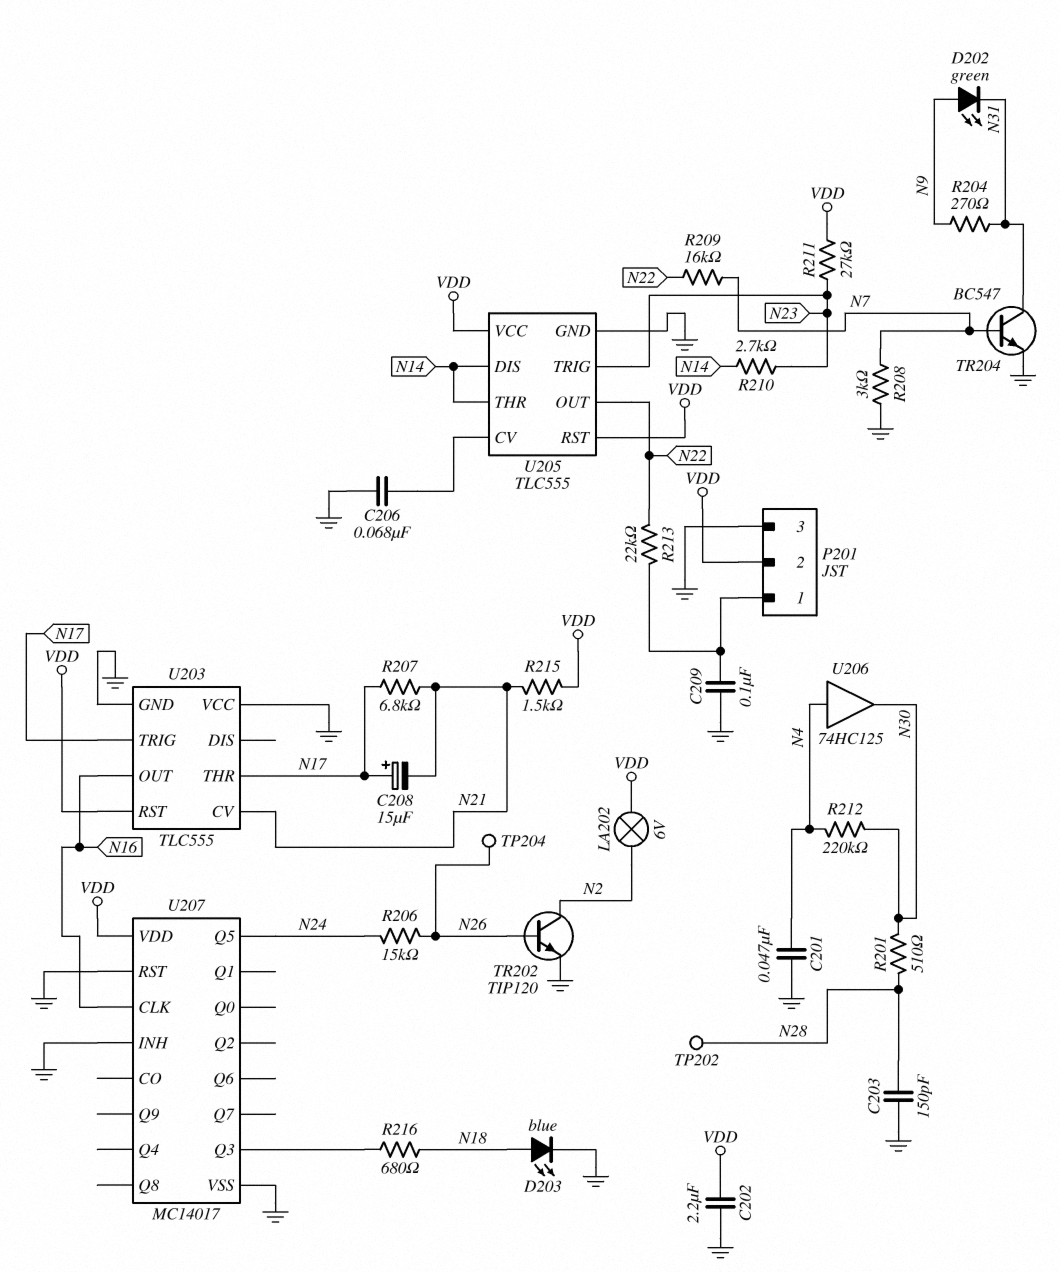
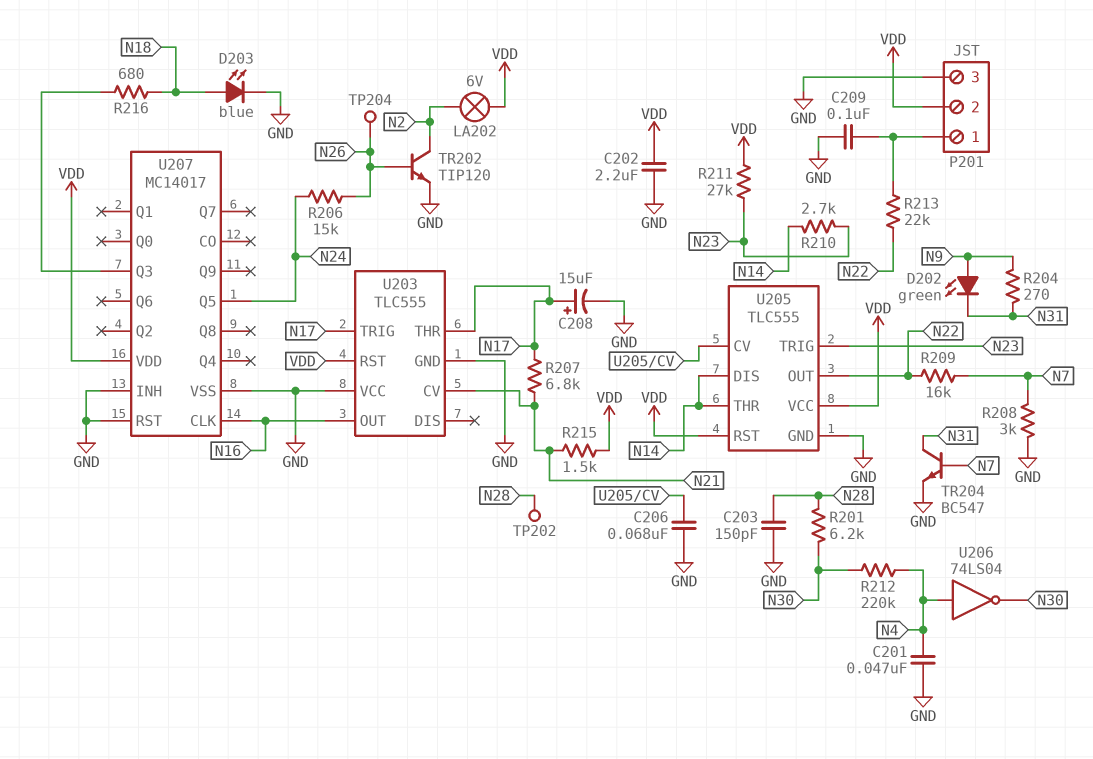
C208: 15uF (plus N17, minus N21) -> 15uF (plus N17, minus GND)
R201: 510 (N28, N30) -> 6.2k (N28, N30)
U206: buffer 74HC125 (in N4, out N30) -> NOT 74LS04 (in N4, out N30)

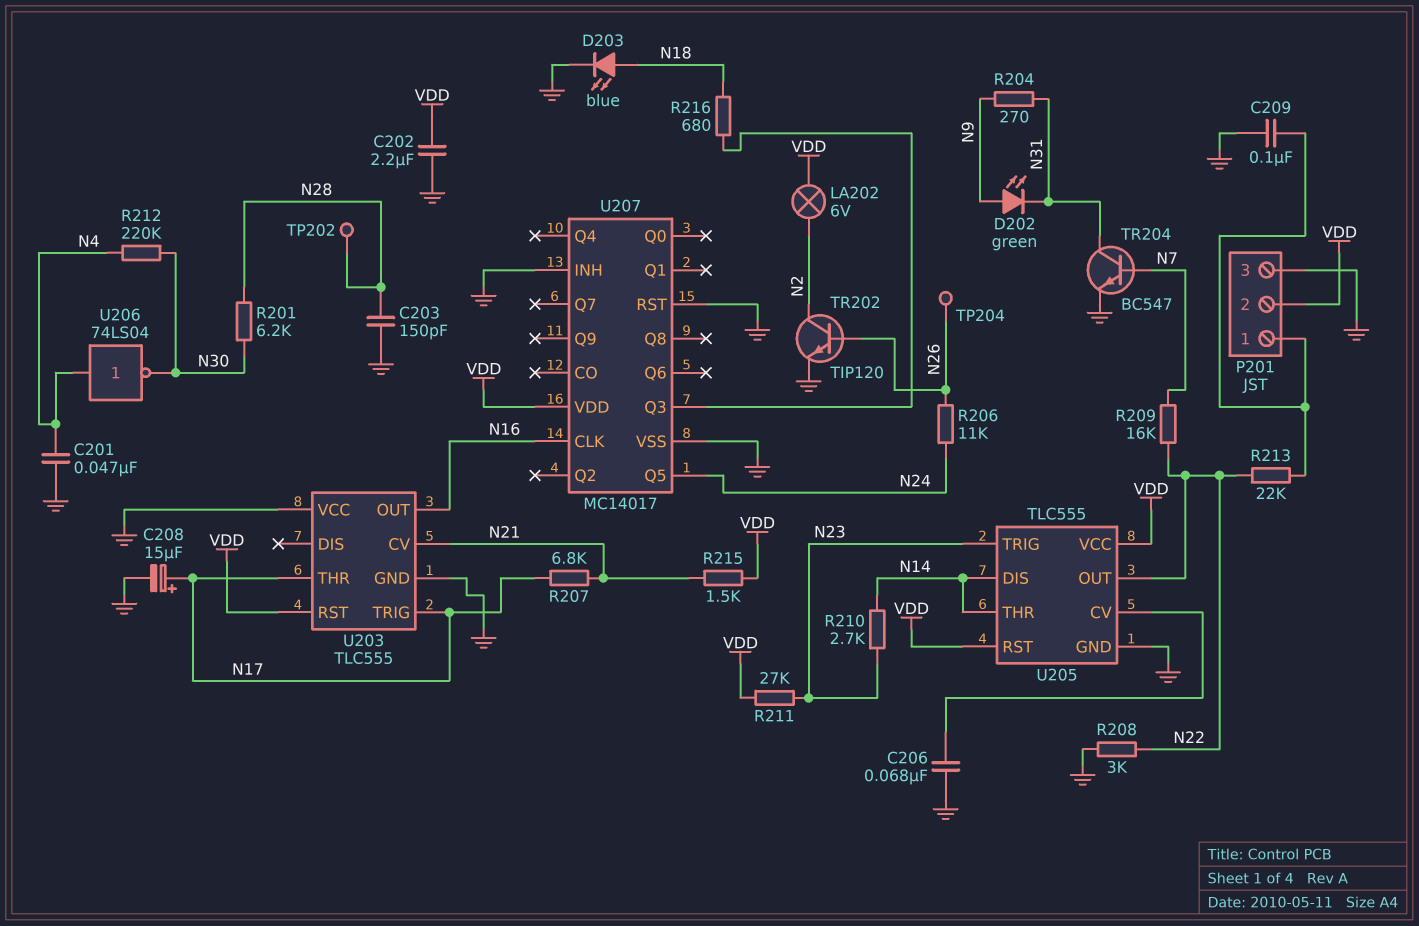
R206: 15k (N24, N26) -> 11k (N24, N26)
R208: 3k (GND, N7) -> 3k (GND, N22)

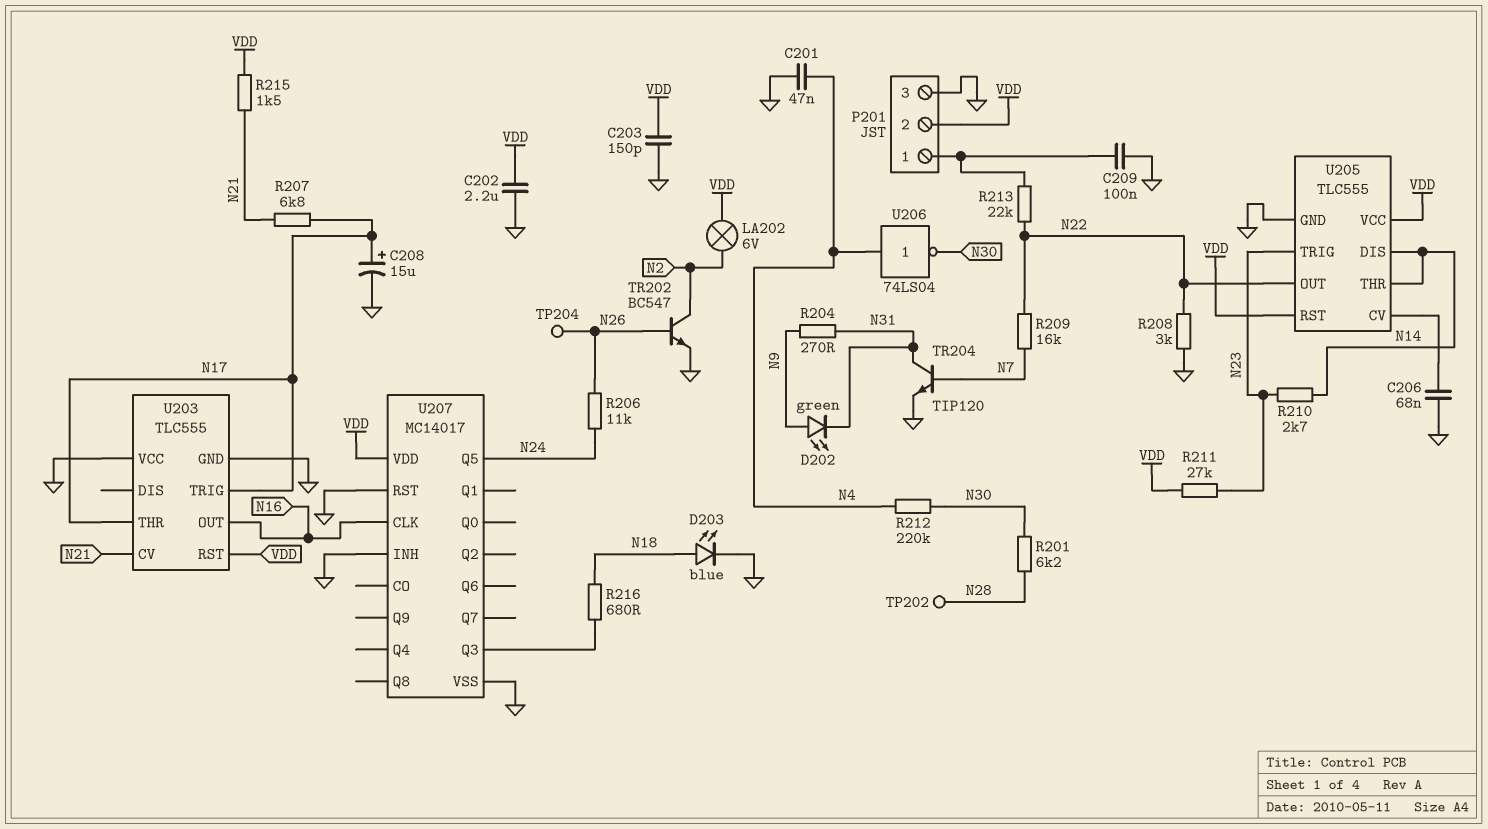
C203: 150pF (GND, N28) -> 150pF (GND, VDD)
TR202: NPN TIP120 (B N26, C N2, E GND) -> NPN BC547 (B N26, C N2, E GND)
TR204: NPN BC547 (B N7, C N31, E GND) -> NPN TIP120 (B N7, C N31, E GND)

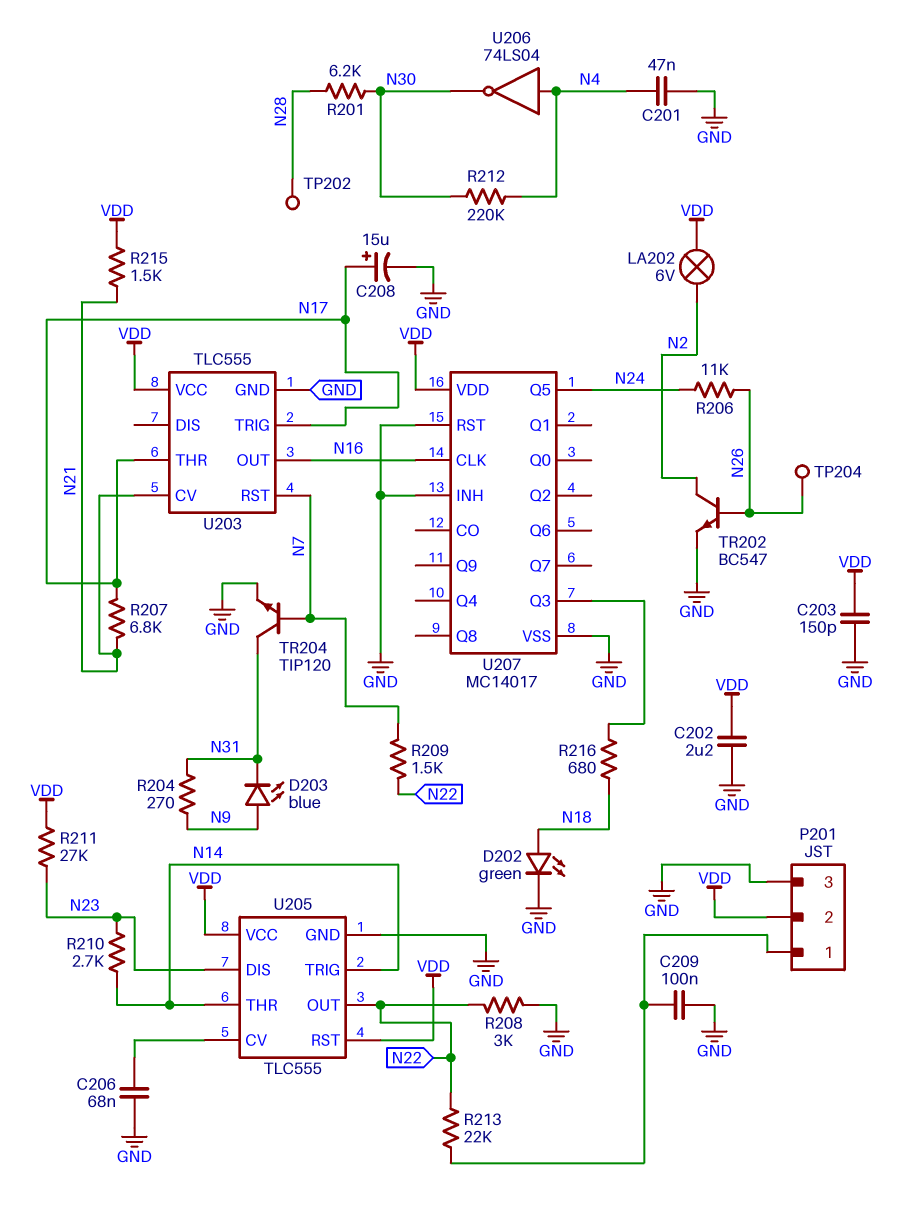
D202: LED green (A N9, K N31) -> LED green (A N18, K GND)
D203: LED blue (A N18, K GND) -> LED blue (A N9, K N31)
R209: 16k (N7, N22) -> 1.5k (N7, N22)
U203 pin RST: VDD -> N7
U203 pin VCC: GND -> VDD
U205 pin DIS: N14 -> N23
U205 pin TRIG: N23 -> N14

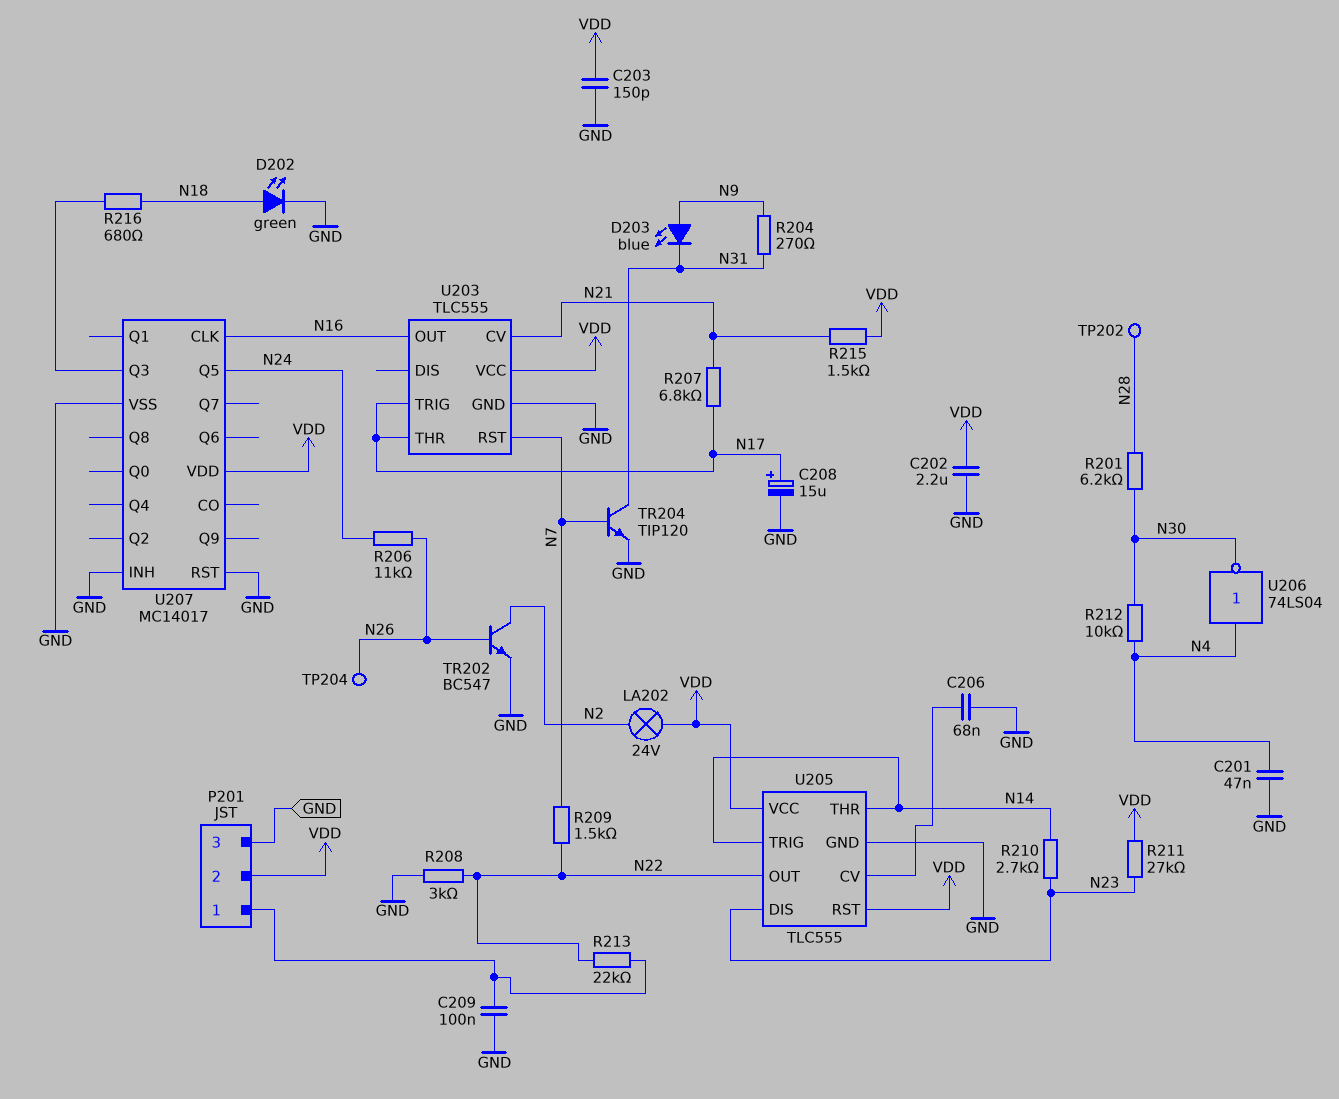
LA202: lamp 6V (N2, VDD) -> lamp 24V (N2, VDD)
R212: 220k (N4, N30) -> 10k (N4, N30)

